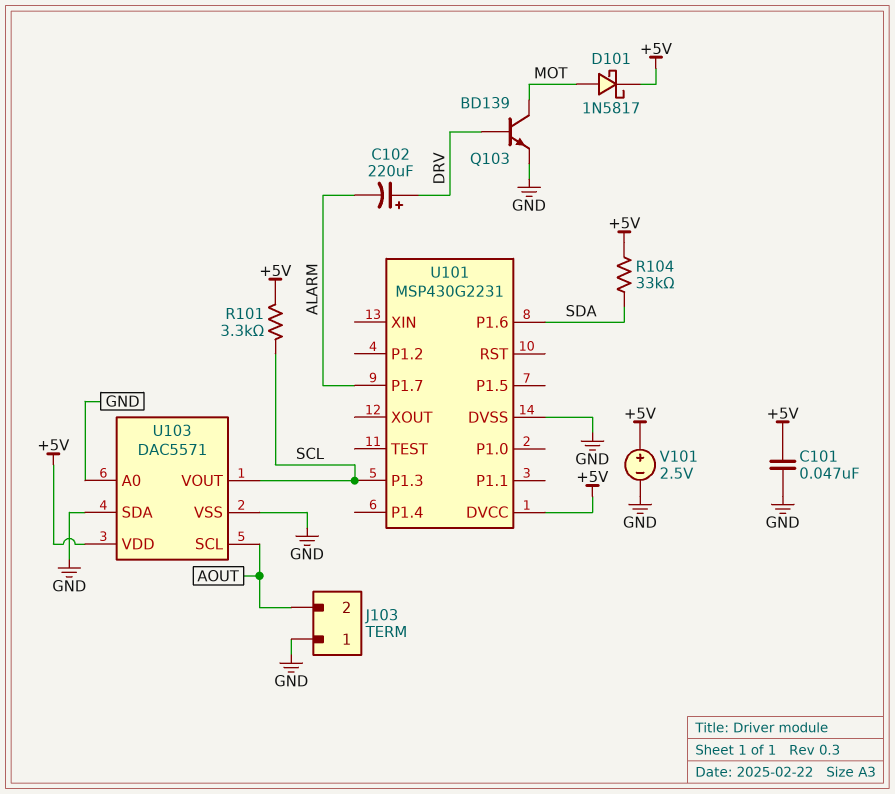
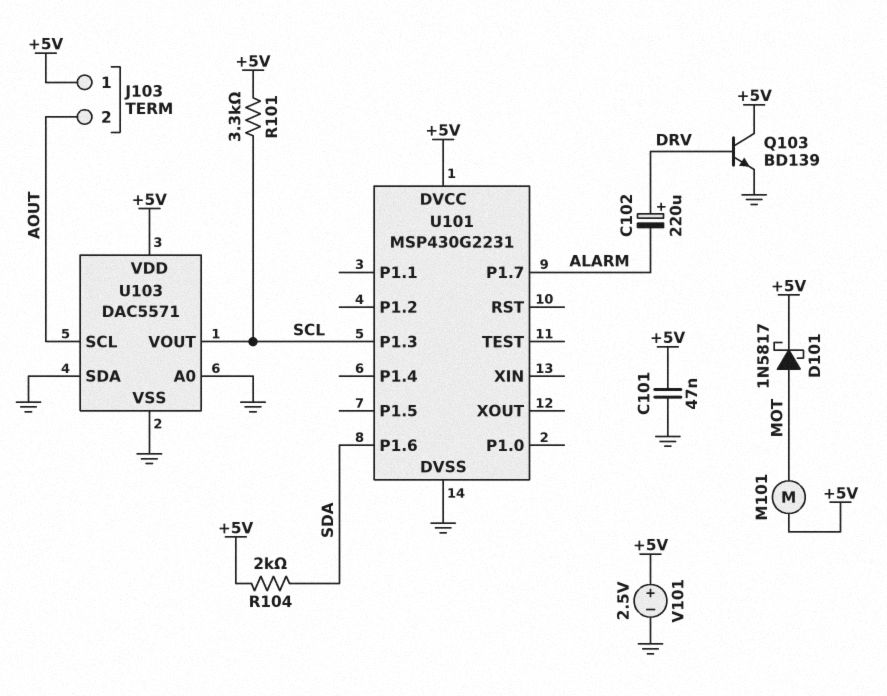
J103 pin 1: GND -> +5V
M101: none -> motor (+5V, MOT)
Q103: NPN BD139 (B DRV, C MOT, E GND) -> NPN BD139 (B DRV, C +5V, E GND)
R104: 33k (+5V, SDA) -> 2k (+5V, SDA)

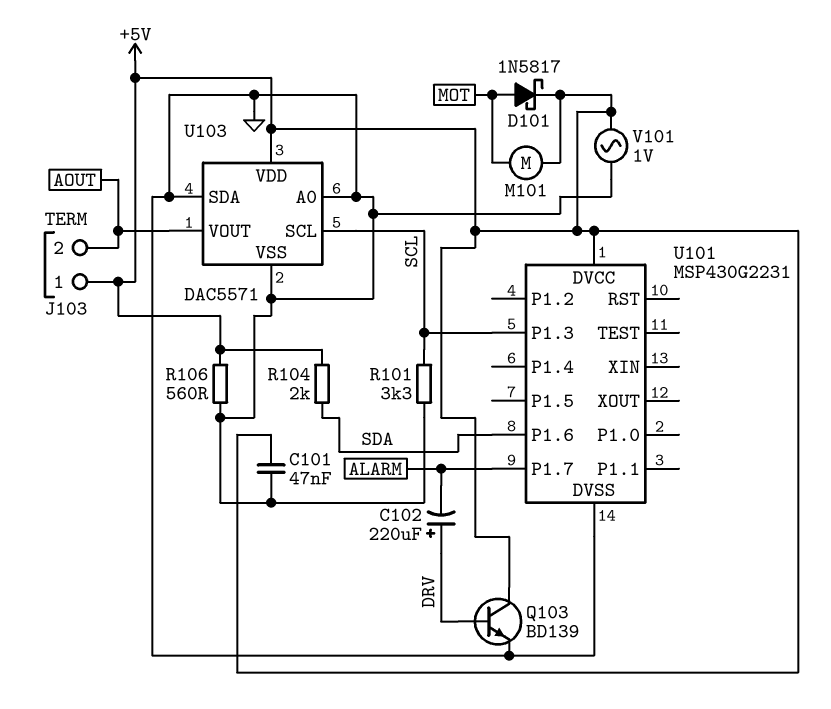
R101: 3.3k (+5V, SCL) -> 3.3k (GND, SCL)
R106: none -> 560 (+5V, GND)
U103 pin SCL: AOUT -> SCL
U103 pin VOUT: SCL -> AOUT
V101: 2.5V (plus +5V, minus GND) -> AC 1V (+5V, GND)

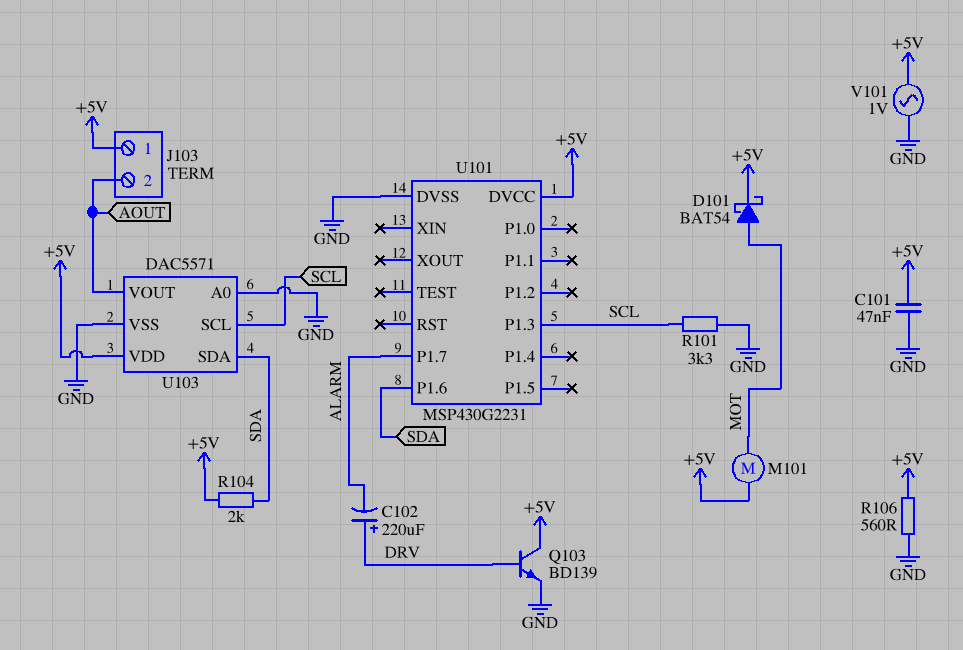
D101: schottky 1N5817 (A MOT, K +5V) -> schottky BAT54 (A MOT, K +5V)
U103 pin SDA: GND -> SDA

